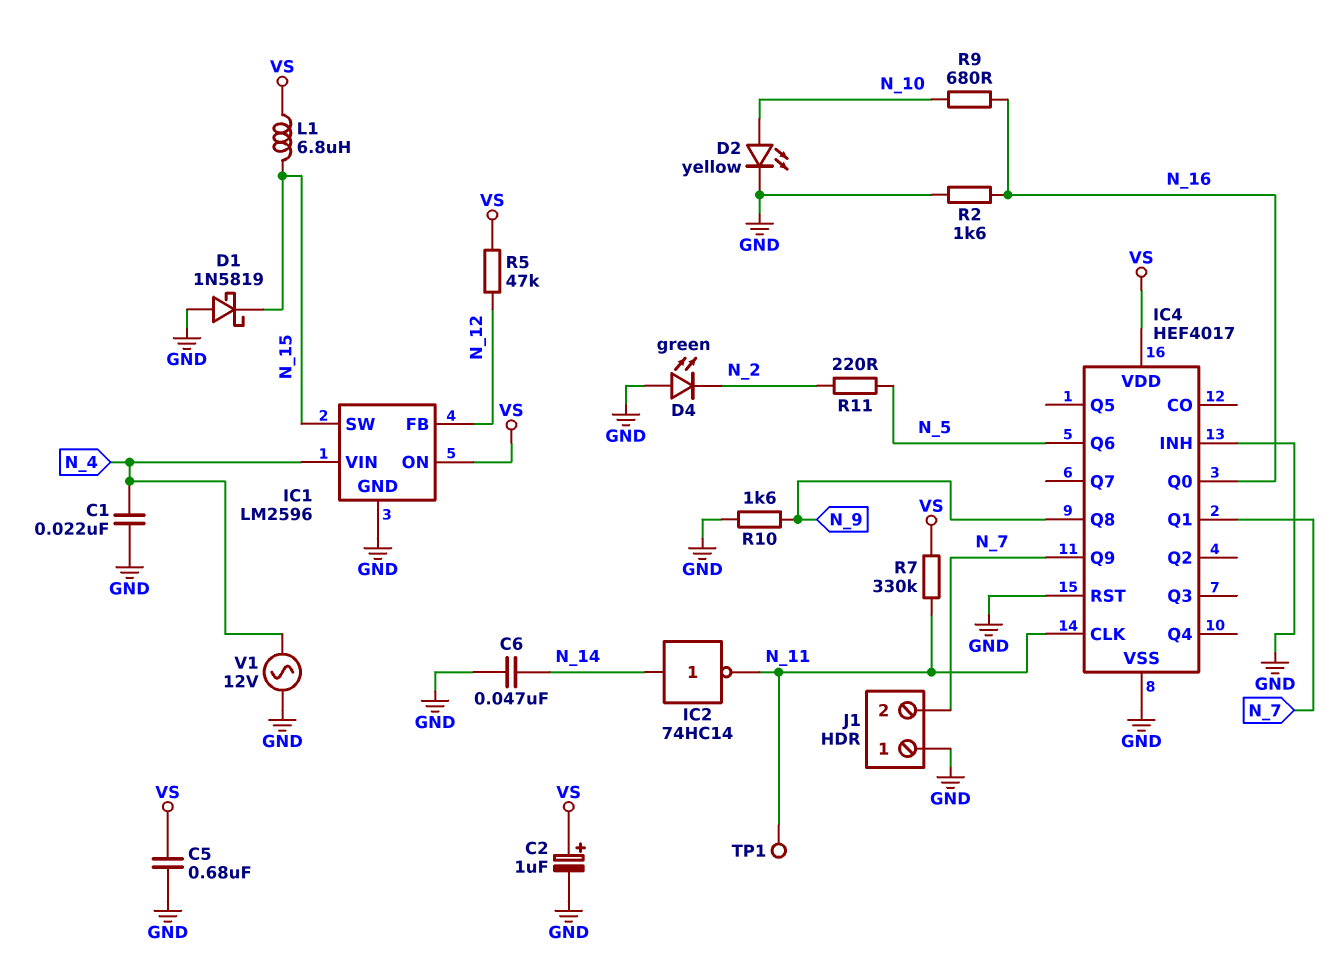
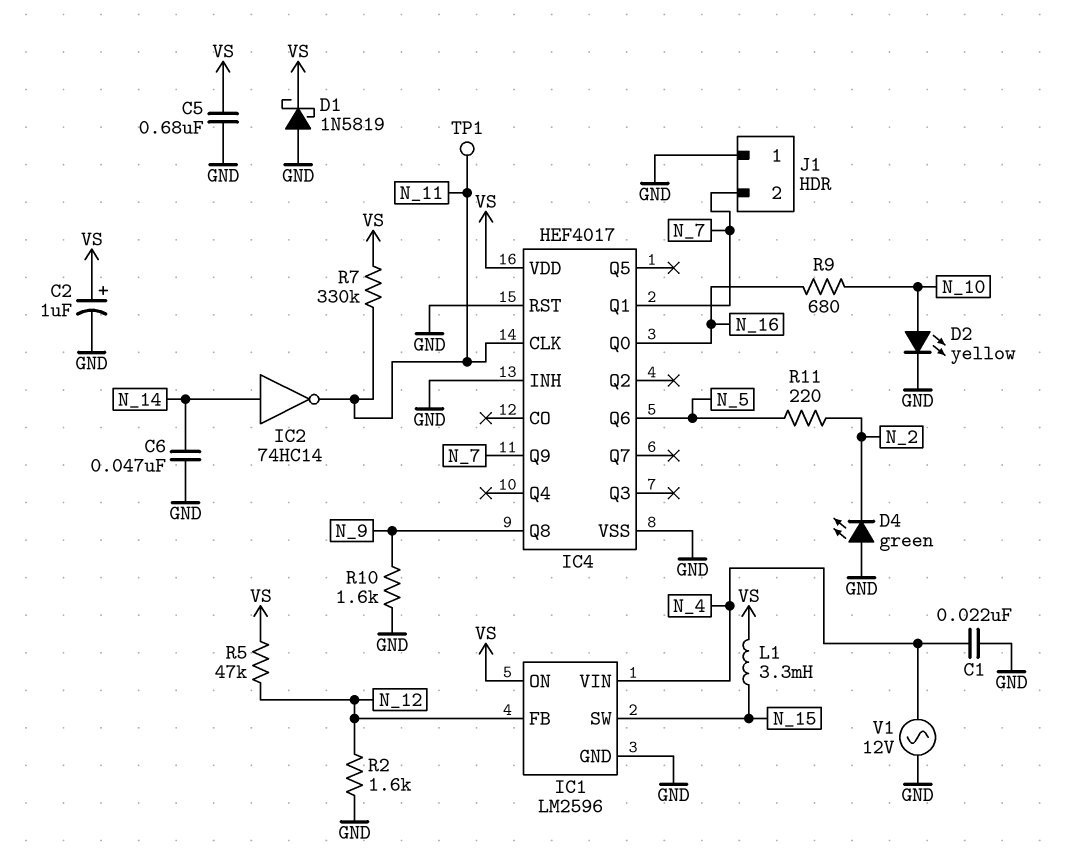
D1: schottky 1N5819 (A GND, K N_15) -> schottky 1N5819 (A GND, K VS)
L1: 6.8uH (N_15, VS) -> 3.3mH (N_15, VS)
R2: 1.6k (GND, N_16) -> 1.6k (GND, N_12)

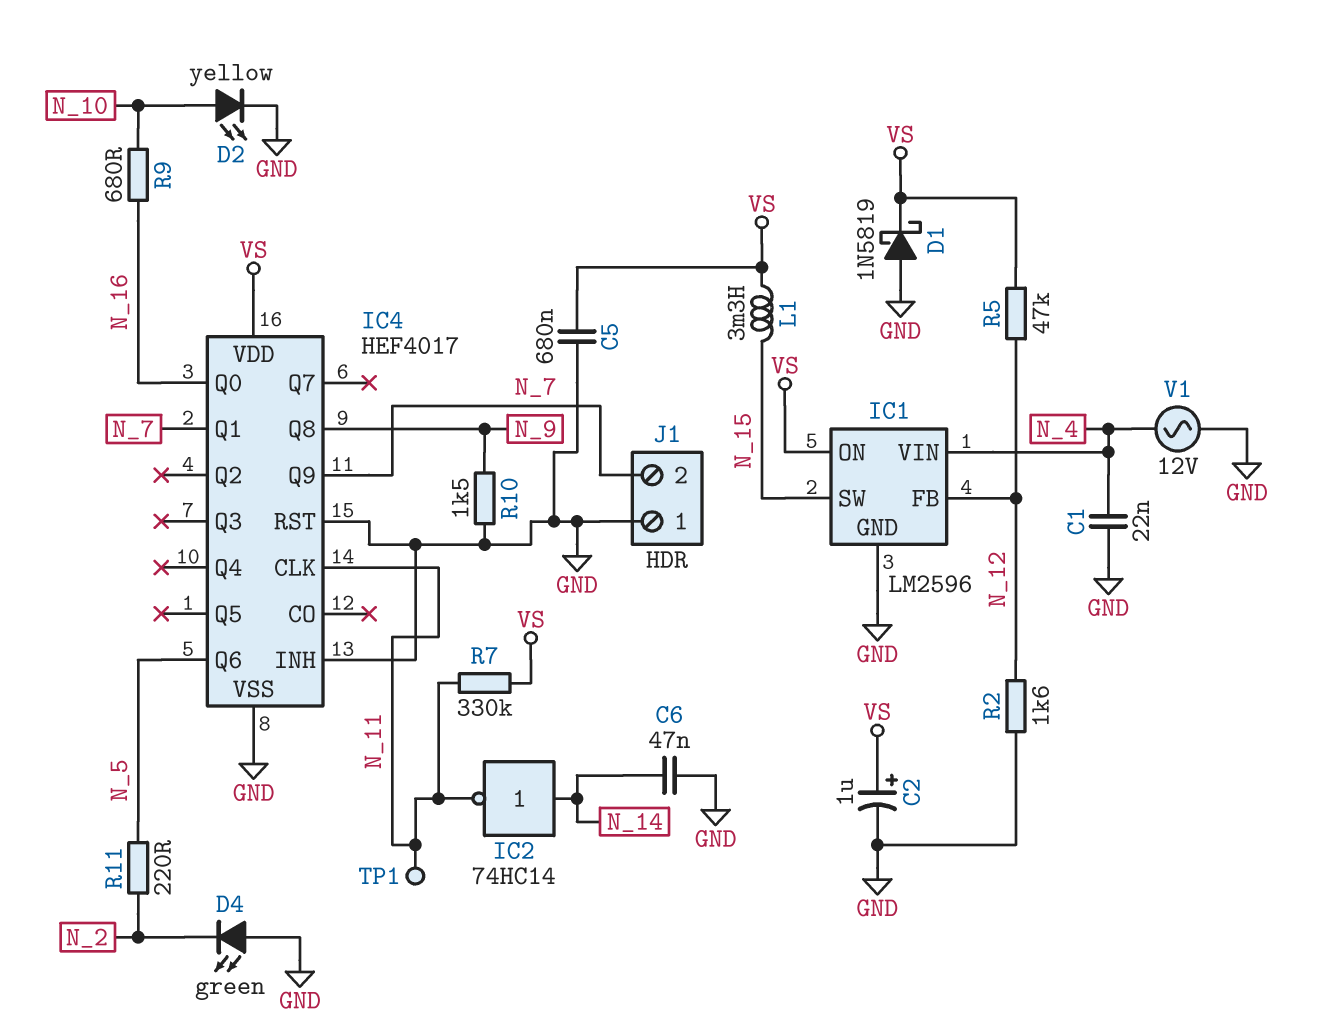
R10: 1.6k (GND, N_9) -> 1.5k (GND, N_9)

